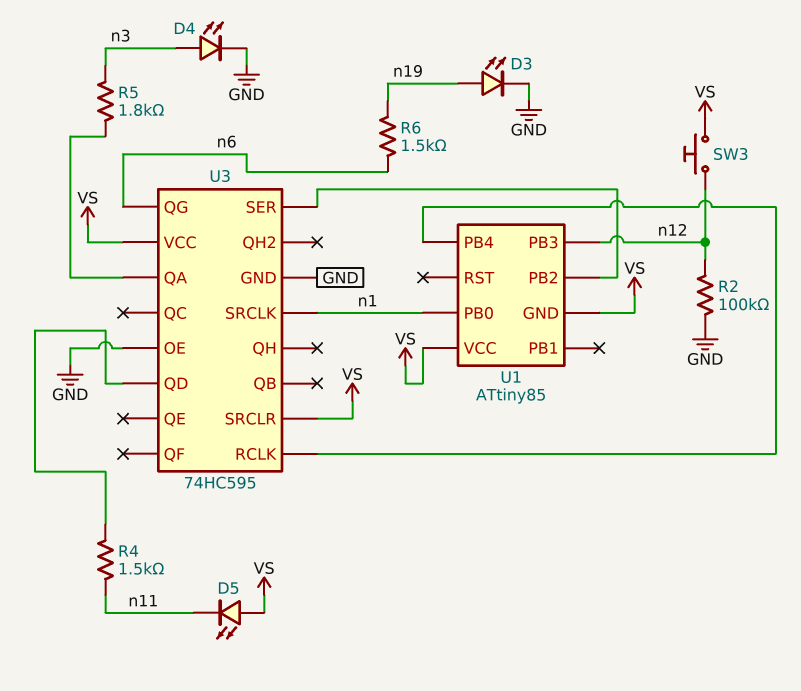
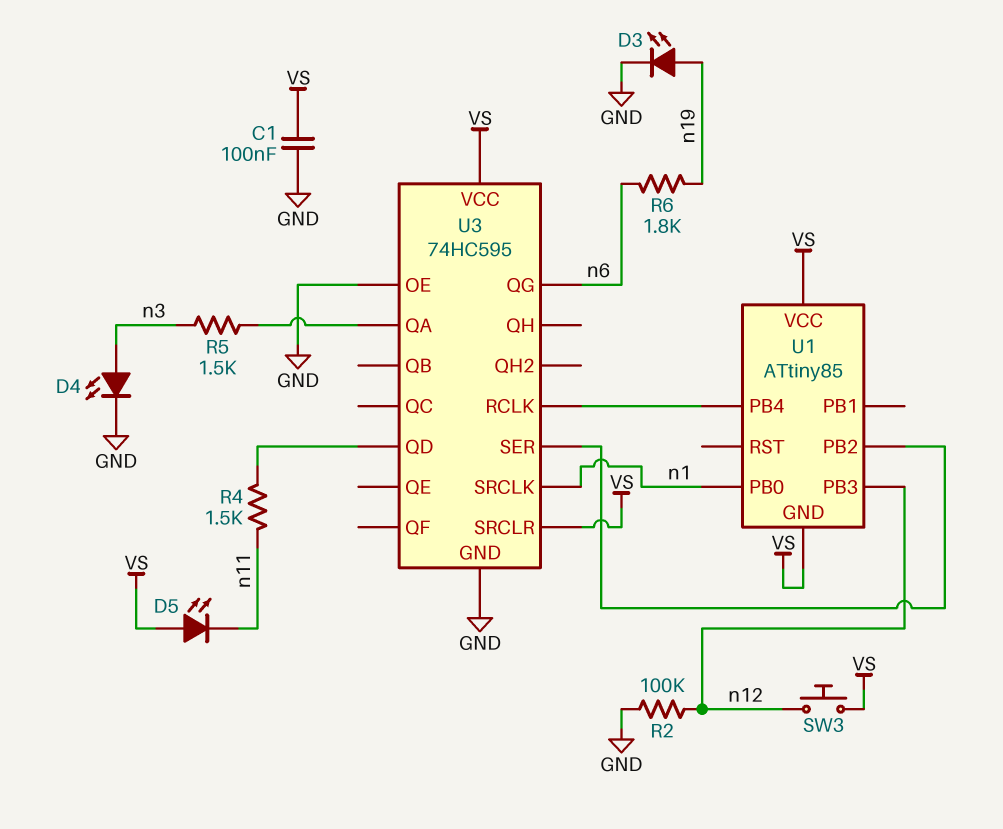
C1: none -> 100nF (GND, VS)
R5: 1.8k (U3/QA, n3) -> 1.5k (U3/QA, n3)
R6: 1.5k (n6, n19) -> 1.8k (n6, n19)

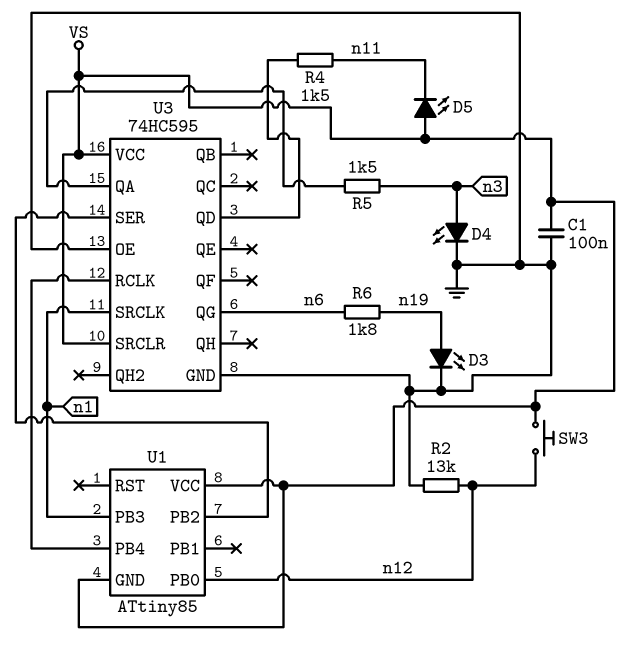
R2: 100k (GND, n12) -> 13k (GND, n12)
U1 pin PB0: n1 -> n12
U1 pin PB3: n12 -> n1

